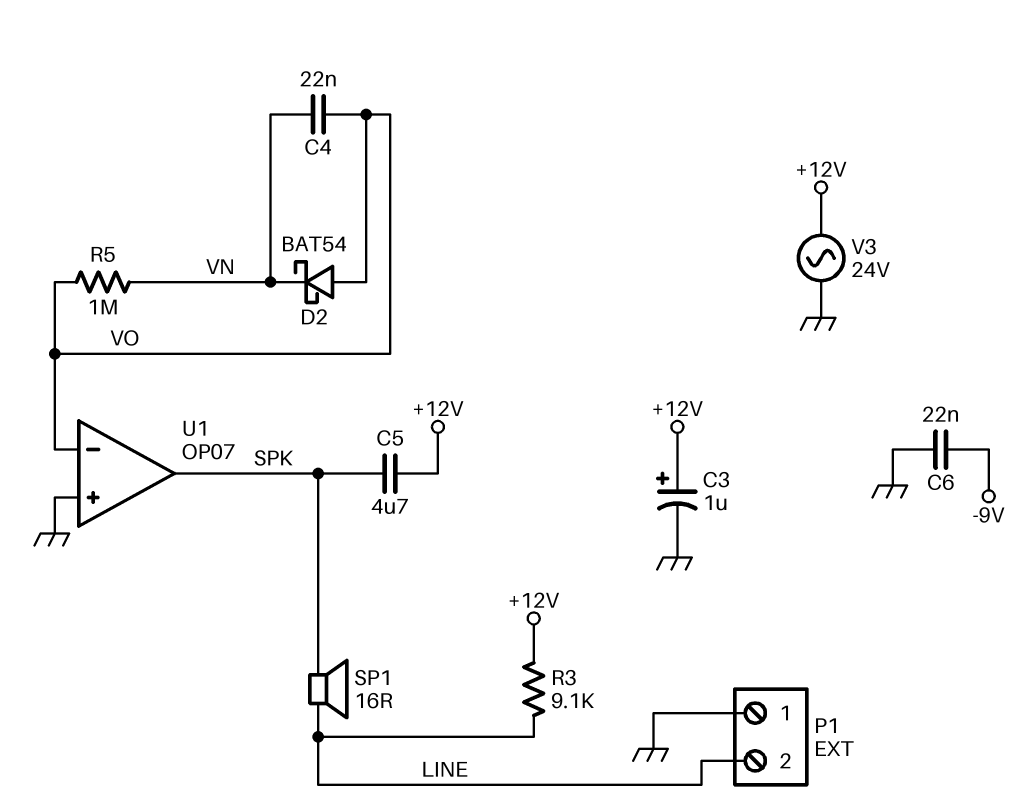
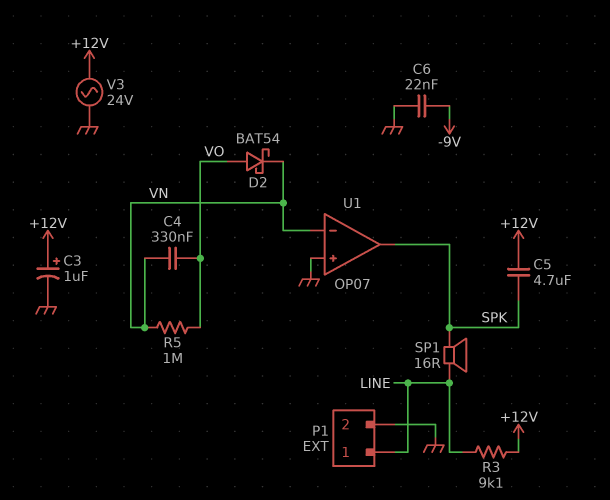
C4: 22nF (VN, VO) -> 330nF (VN, VO)
P1 pin 1: GND -> LINE
P1 pin 2: LINE -> GND
U1 pin in-: VO -> VN

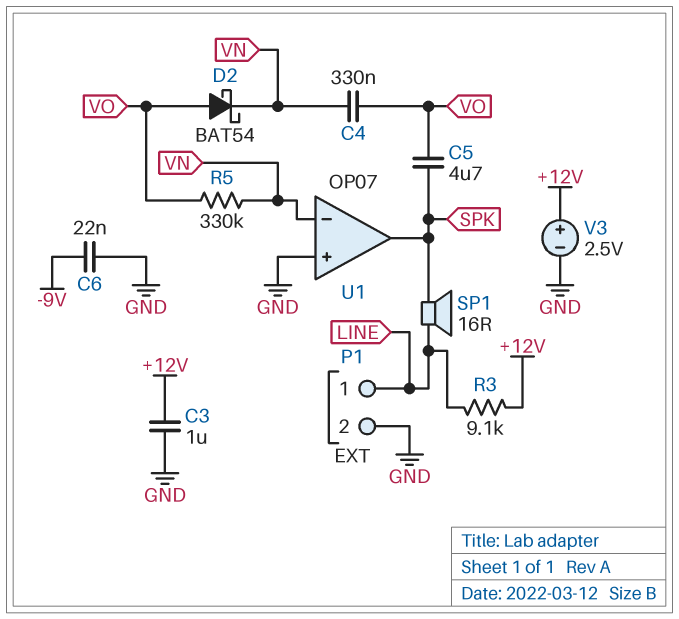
C3: 1uF (plus +12V, minus GND) -> 1uF (+12V, GND)
C5: 4.7uF (+12V, SPK) -> 4.7uF (SPK, VO)
R5: 1M (VN, VO) -> 330k (VN, VO)
V3: AC 24V (+12V, GND) -> 2.5V (plus +12V, minus GND)

